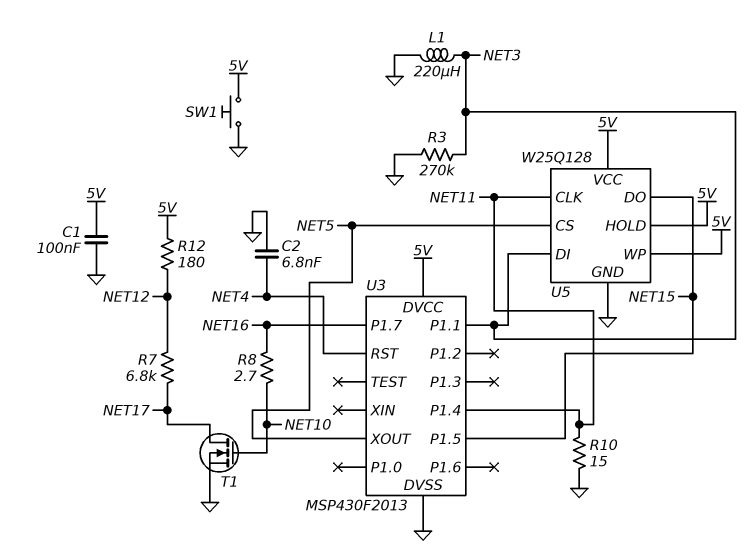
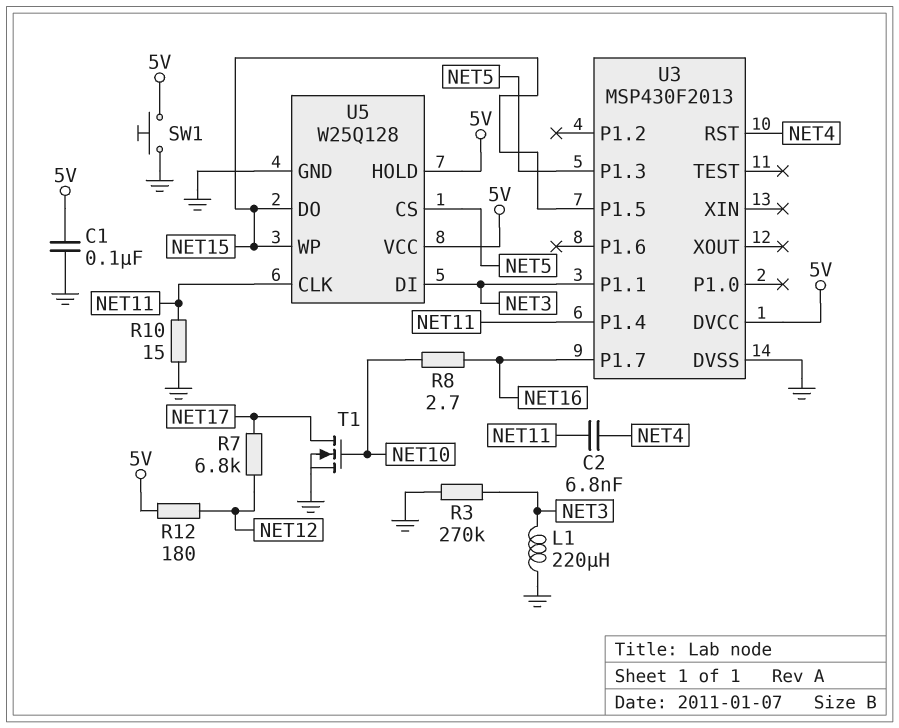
C2: 6.8nF (GND, NET4) -> 6.8nF (NET4, NET11)
U3 pin P1.3: none -> NET5
U3 pin XOUT: NET5 -> none
U5 pin WP: 5V -> NET15

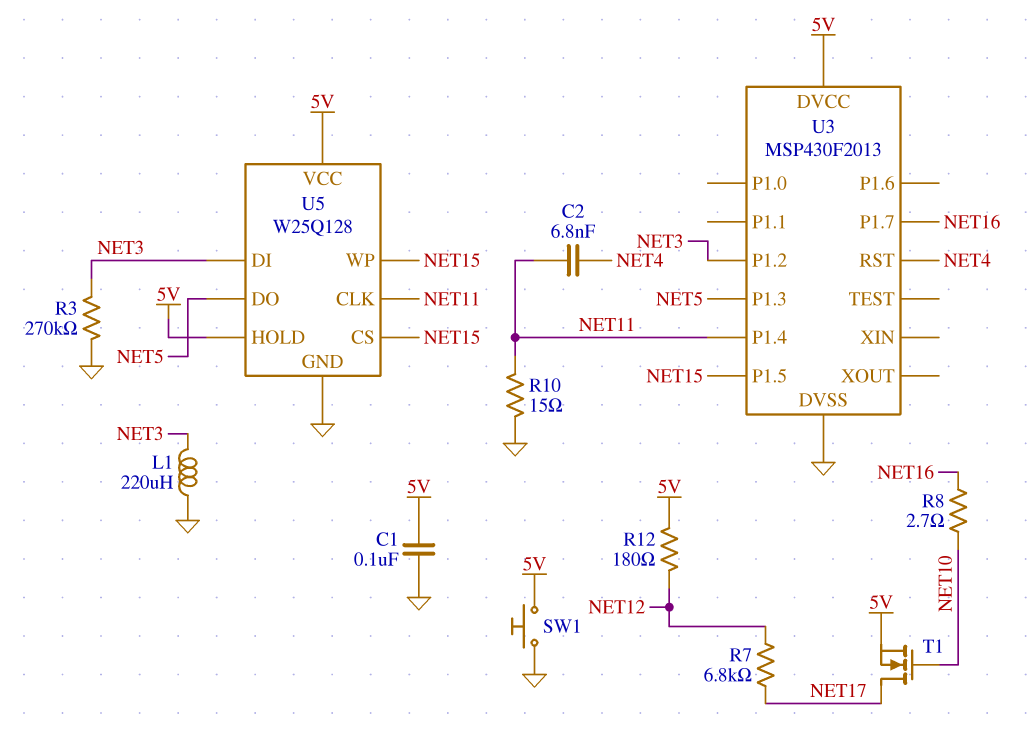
T1: NMOS (G NET10, D NET17, S GND) -> NMOS (G NET10, D NET17, S 5V)
U3 pin P1.1: NET3 -> none
U3 pin P1.2: none -> NET3
U5 pin CS: NET5 -> NET15
U5 pin DO: NET15 -> NET5

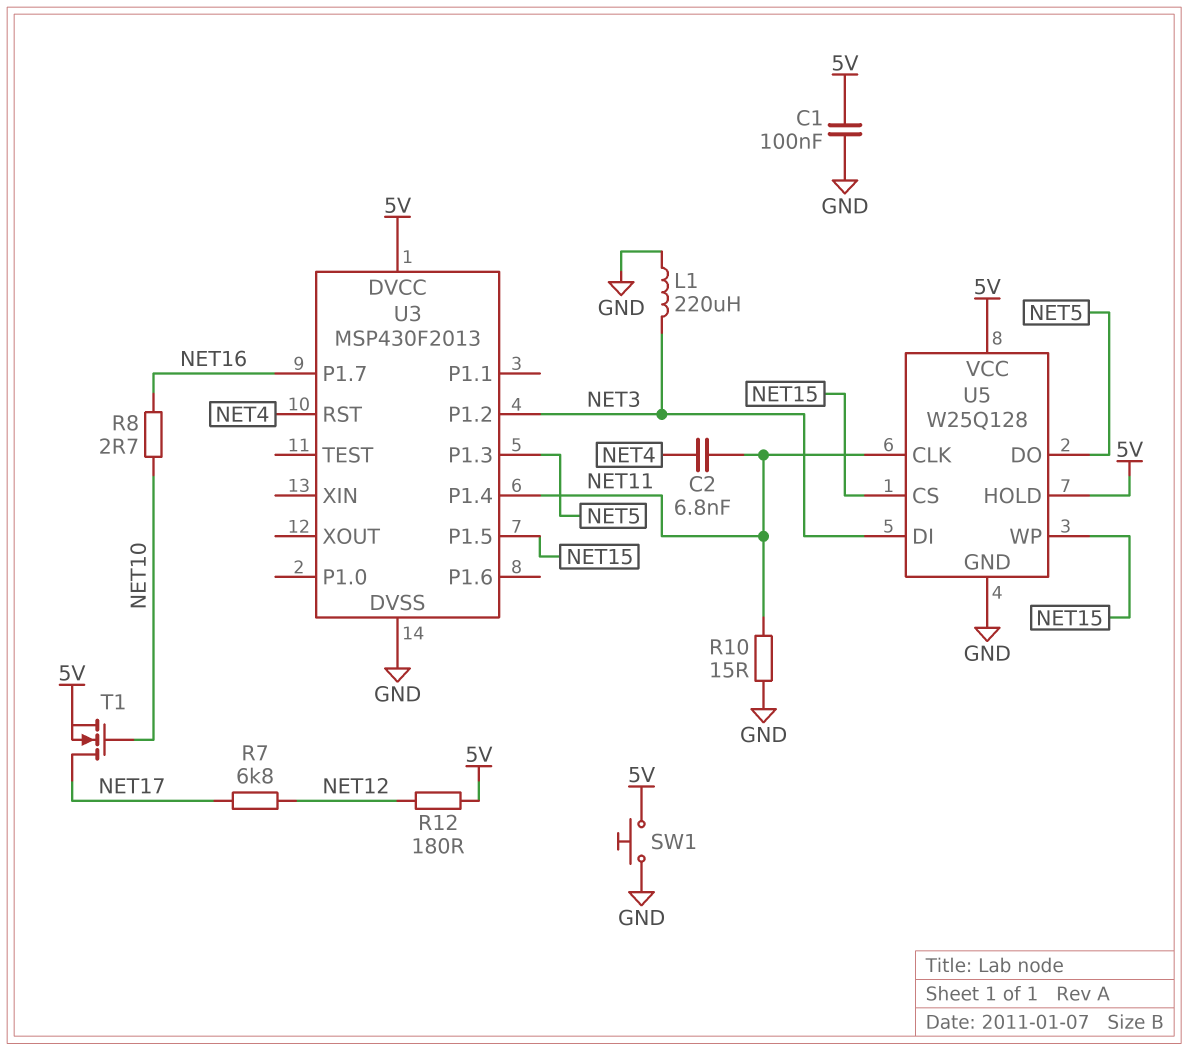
R3: 270k (GND, NET3) -> none

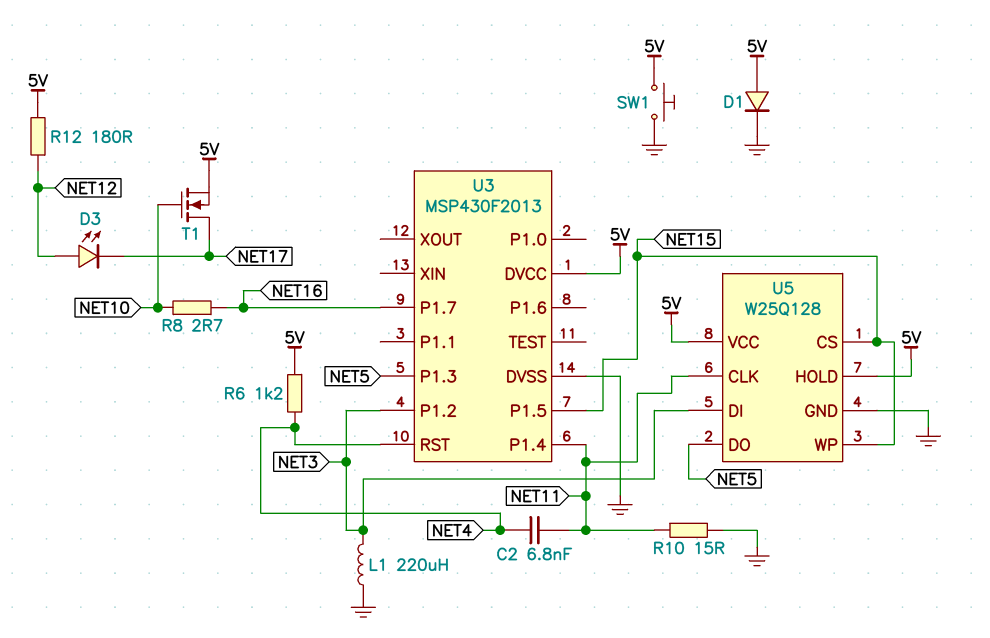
C1: 100nF (5V, GND) -> none
D1: none -> diode (A 5V, K GND)
D3: none -> LED (A NET12, K NET17)
R6: none -> 1.2k (5V, NET4)
R7: 6.8k (NET12, NET17) -> none

